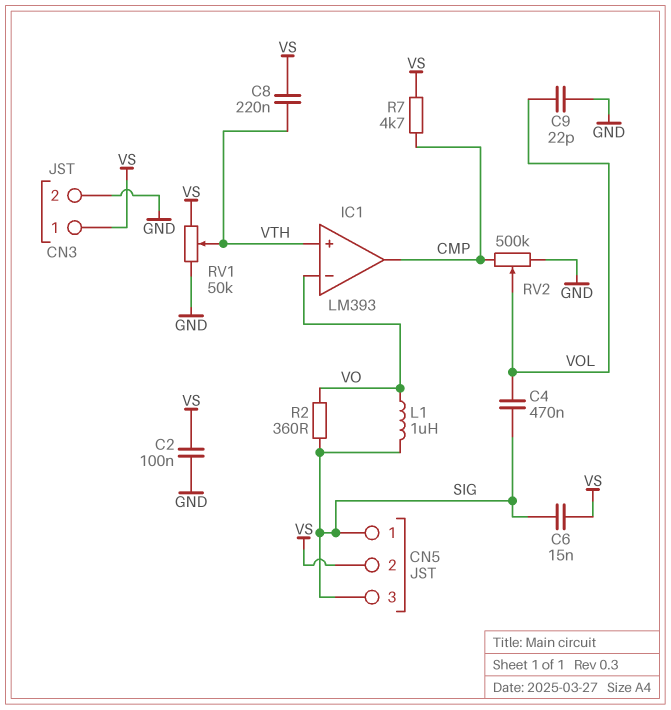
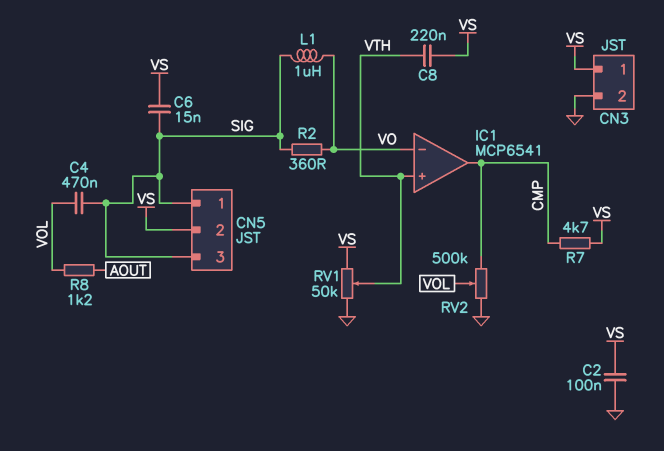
C9: 22pF (GND, VOL) -> none
IC1: LM393 -> MCP6541
R8: none -> 1.2k (AOUT, VOL)

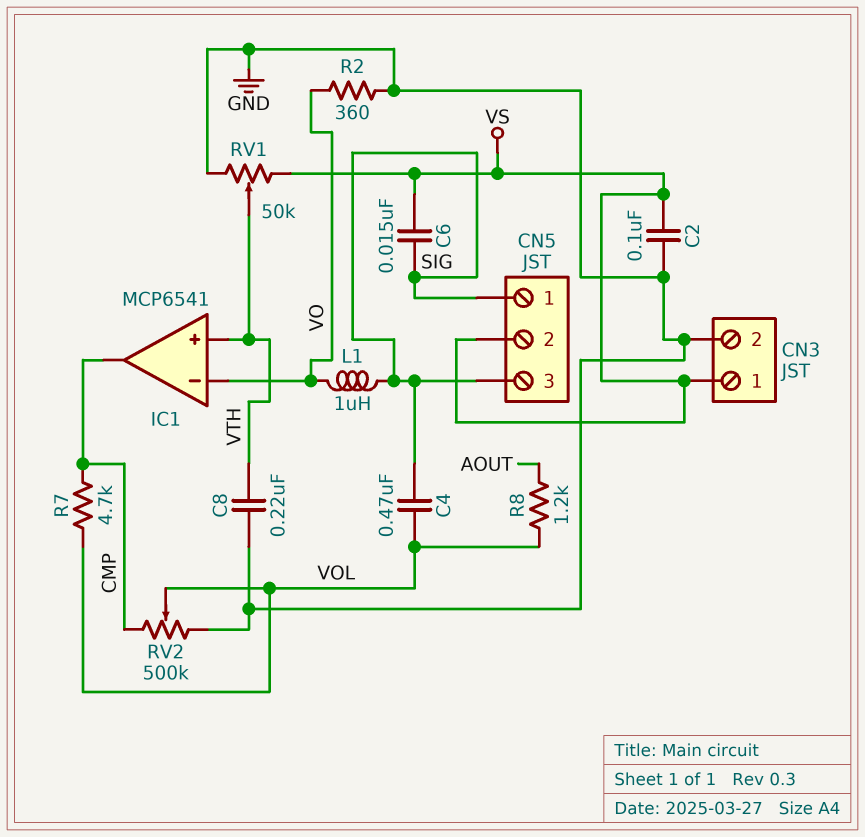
C8: 220nF (VS, VTH) -> 220nF (GND, VTH)
R2: 360 (SIG, VO) -> 360 (GND, VO)
R7: 4.7k (CMP, VS) -> 4.7k (CMP, VOL)

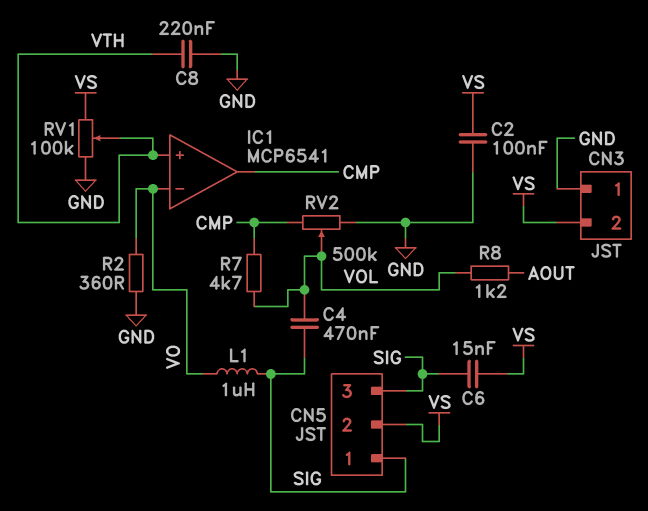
CN3 pin 1: VS -> GND
CN3 pin 2: GND -> VS
RV1: 50k (GND, VS, wiper VTH) -> 100k (GND, VS, wiper VTH)

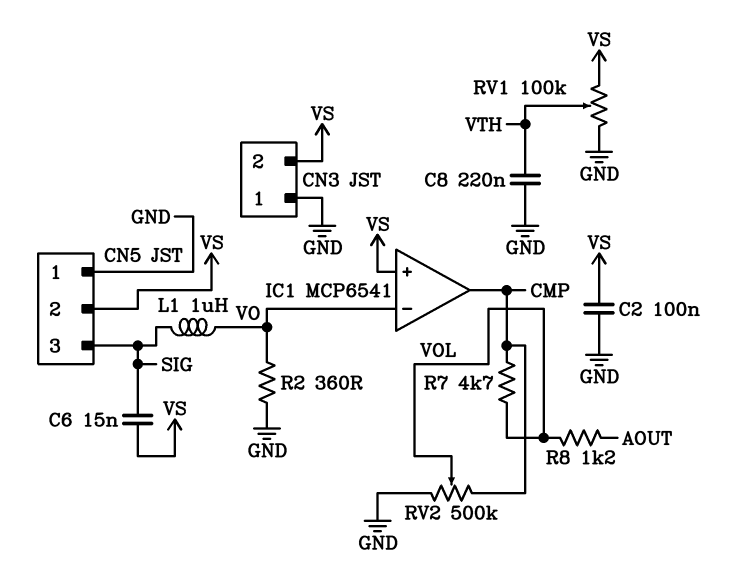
C4: 470nF (SIG, VOL) -> none
CN5 pin 1: SIG -> GND
IC1 pin in+: VTH -> VS

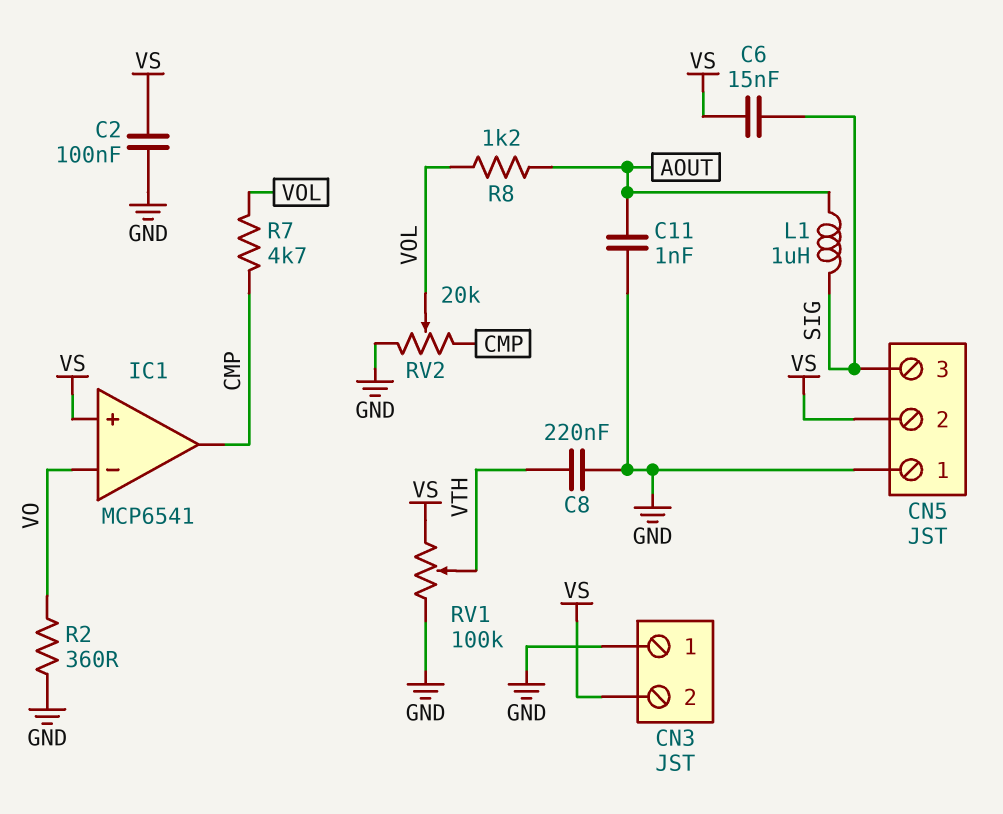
C11: none -> 1nF (AOUT, GND)
L1: 1uH (SIG, VO) -> 1uH (AOUT, SIG)
RV2: 500k (CMP, GND, wiper VOL) -> 20k (CMP, GND, wiper VOL)

